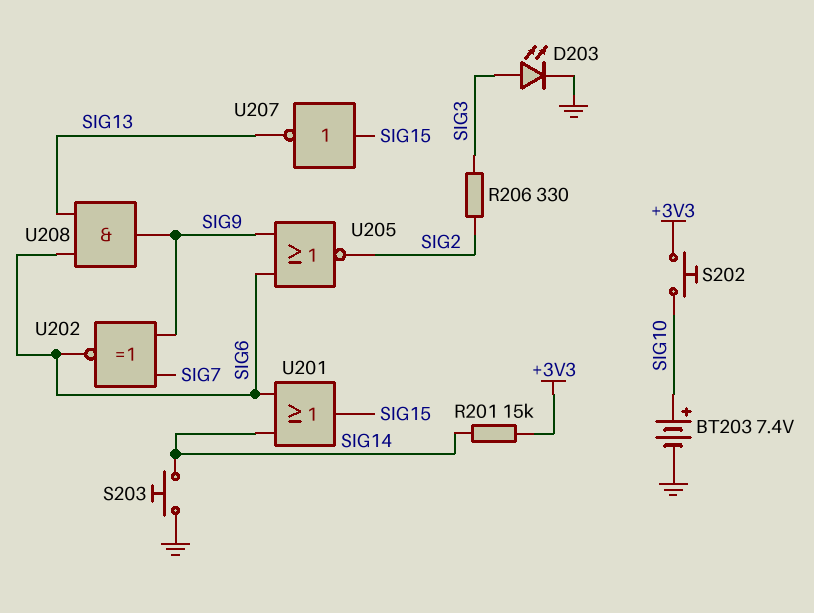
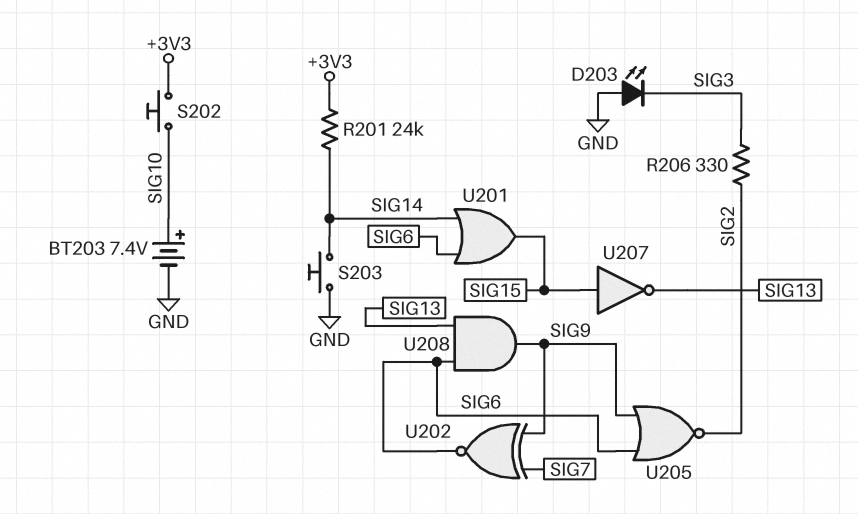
D203: LED (A SIG3, K GND) -> LED (A GND, K SIG3)
R201: 15k (+3V3, SIG14) -> 24k (+3V3, SIG14)

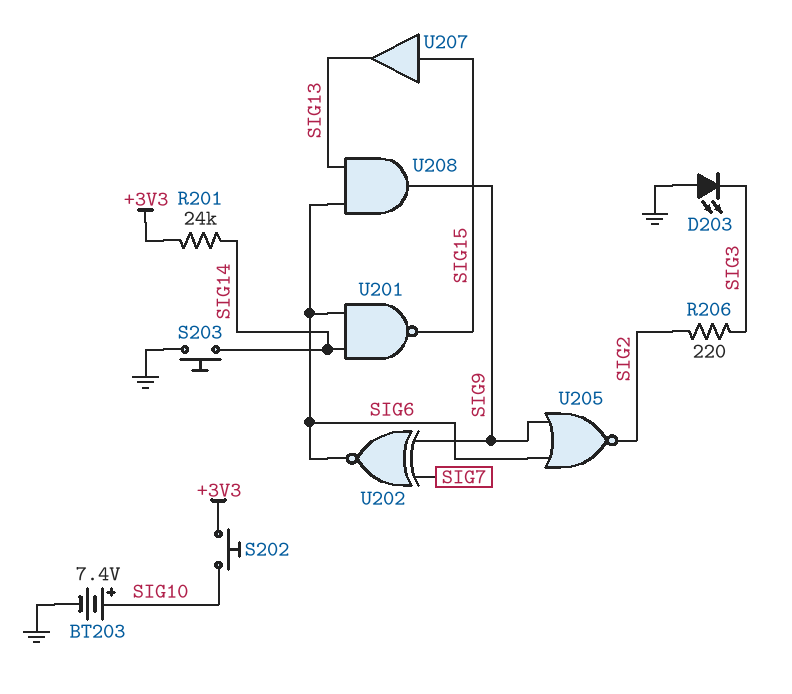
R206: 330 (SIG2, SIG3) -> 220 (SIG2, SIG3)
U201: OR (in SIG6, in SIG14, out SIG15) -> NAND (in SIG6, in SIG14, out SIG15)
U207: NOT (in SIG15, out SIG13) -> buffer (in SIG15, out SIG13)

